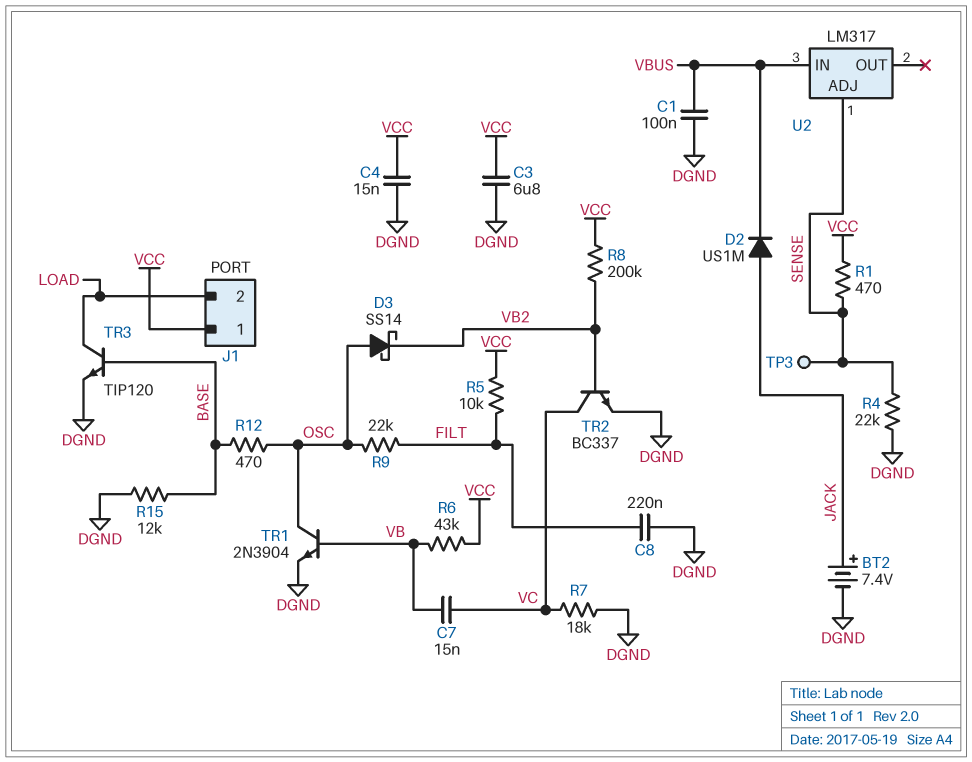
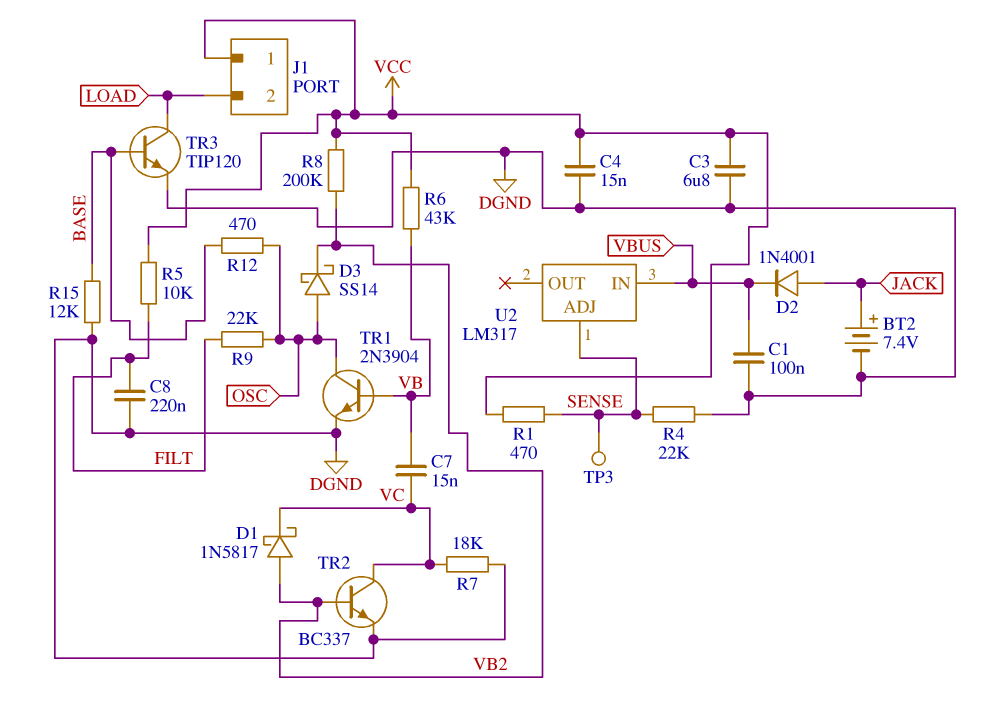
D1: none -> schottky 1N5817 (A VB2, K VC)
D2: diode US1M (A JACK, K VBUS) -> diode 1N4001 (A JACK, K VBUS)

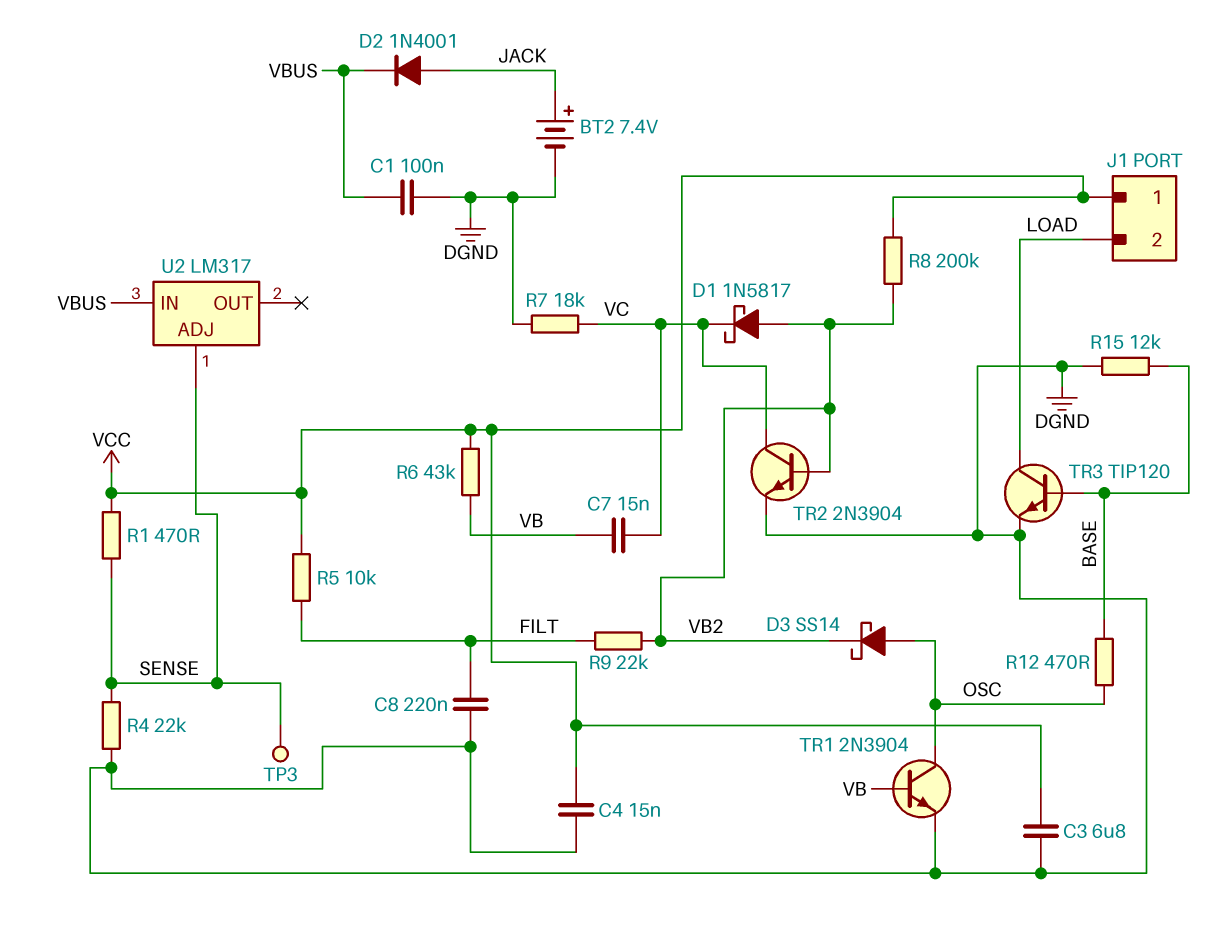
R9: 22k (FILT, OSC) -> 22k (FILT, VB2)
TR2: NPN BC337 (B VB2, C VC, E DGND) -> NPN 2N3904 (B VB2, C VC, E DGND)

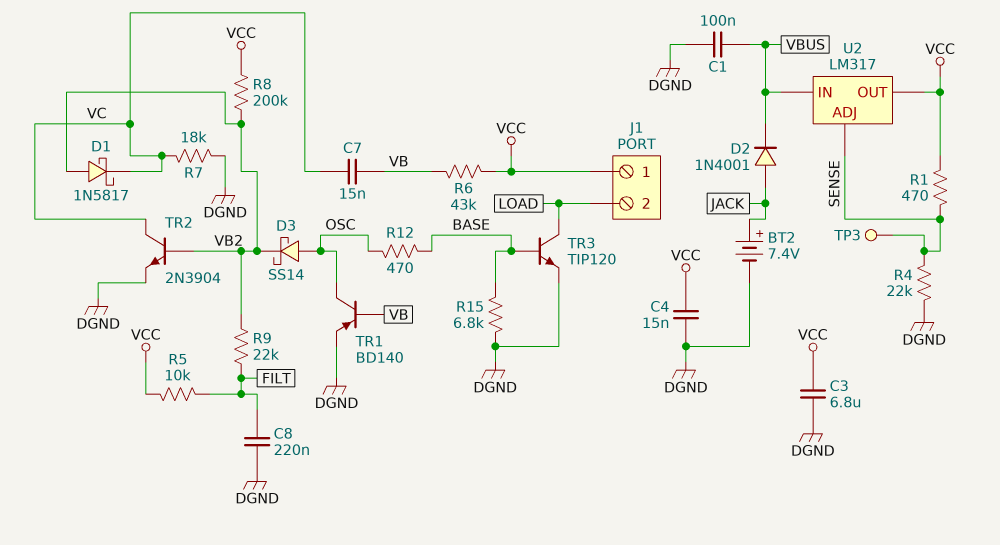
R15: 12k (BASE, DGND) -> 6.8k (BASE, DGND)
TR1: NPN 2N3904 (B VB, C OSC, E DGND) -> PNP BD140 (B VB, C OSC, E DGND)
U2 pin OUT: none -> VCC

